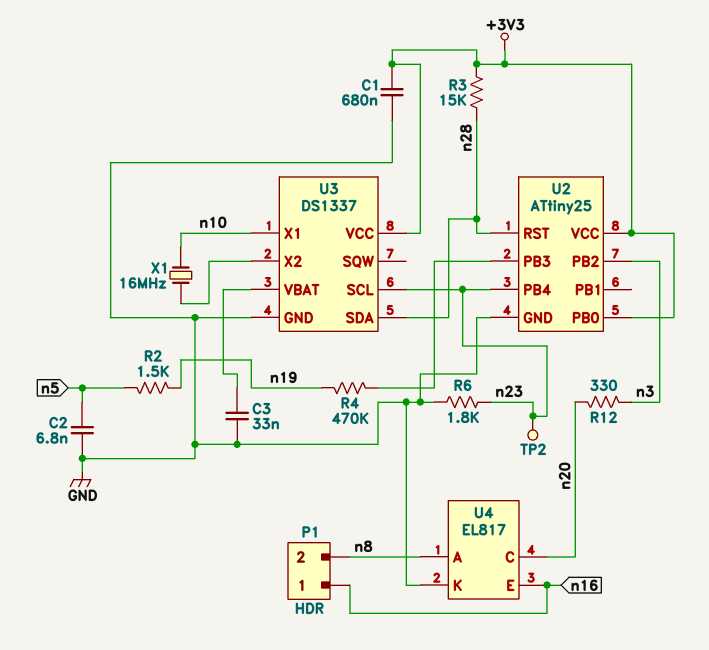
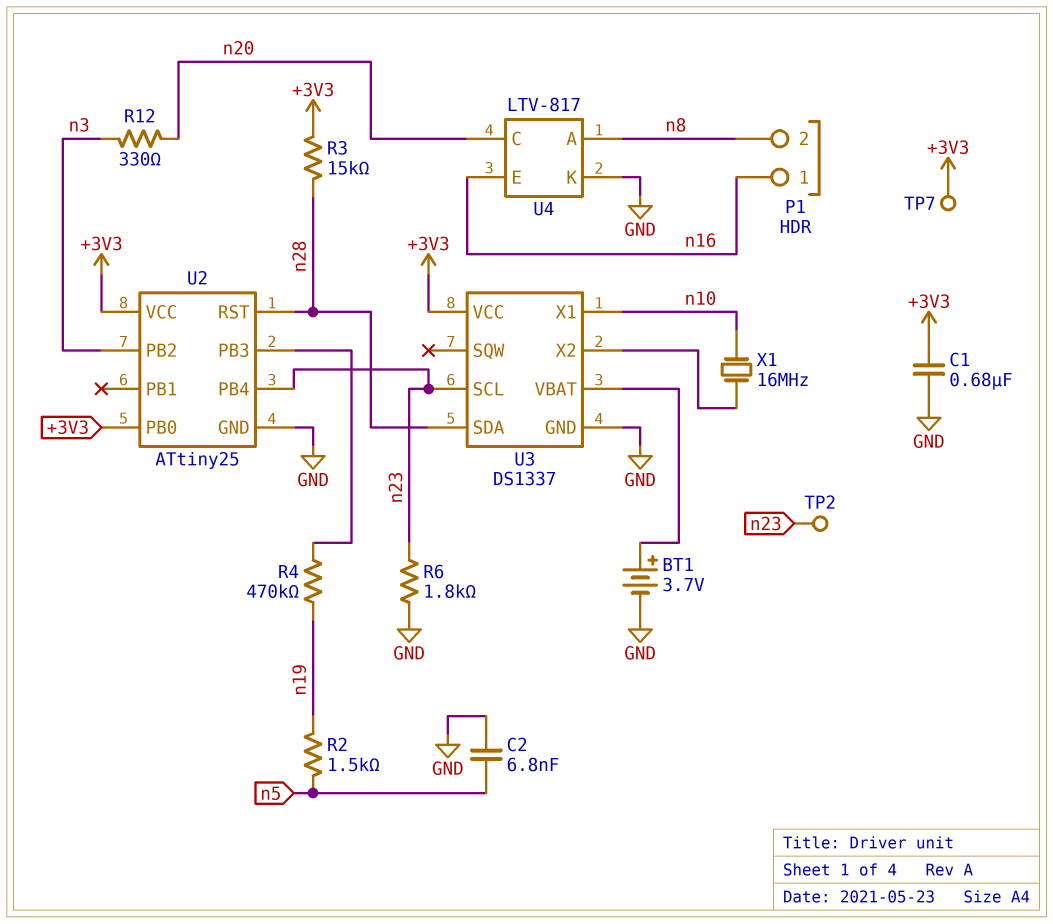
BT1: none -> 3.7V (plus U3/VBAT, minus GND)
C3: 33nF (GND, U3/VBAT) -> none
TP7: none -> test point (+3V3)
U4: EL817 -> LTV-817

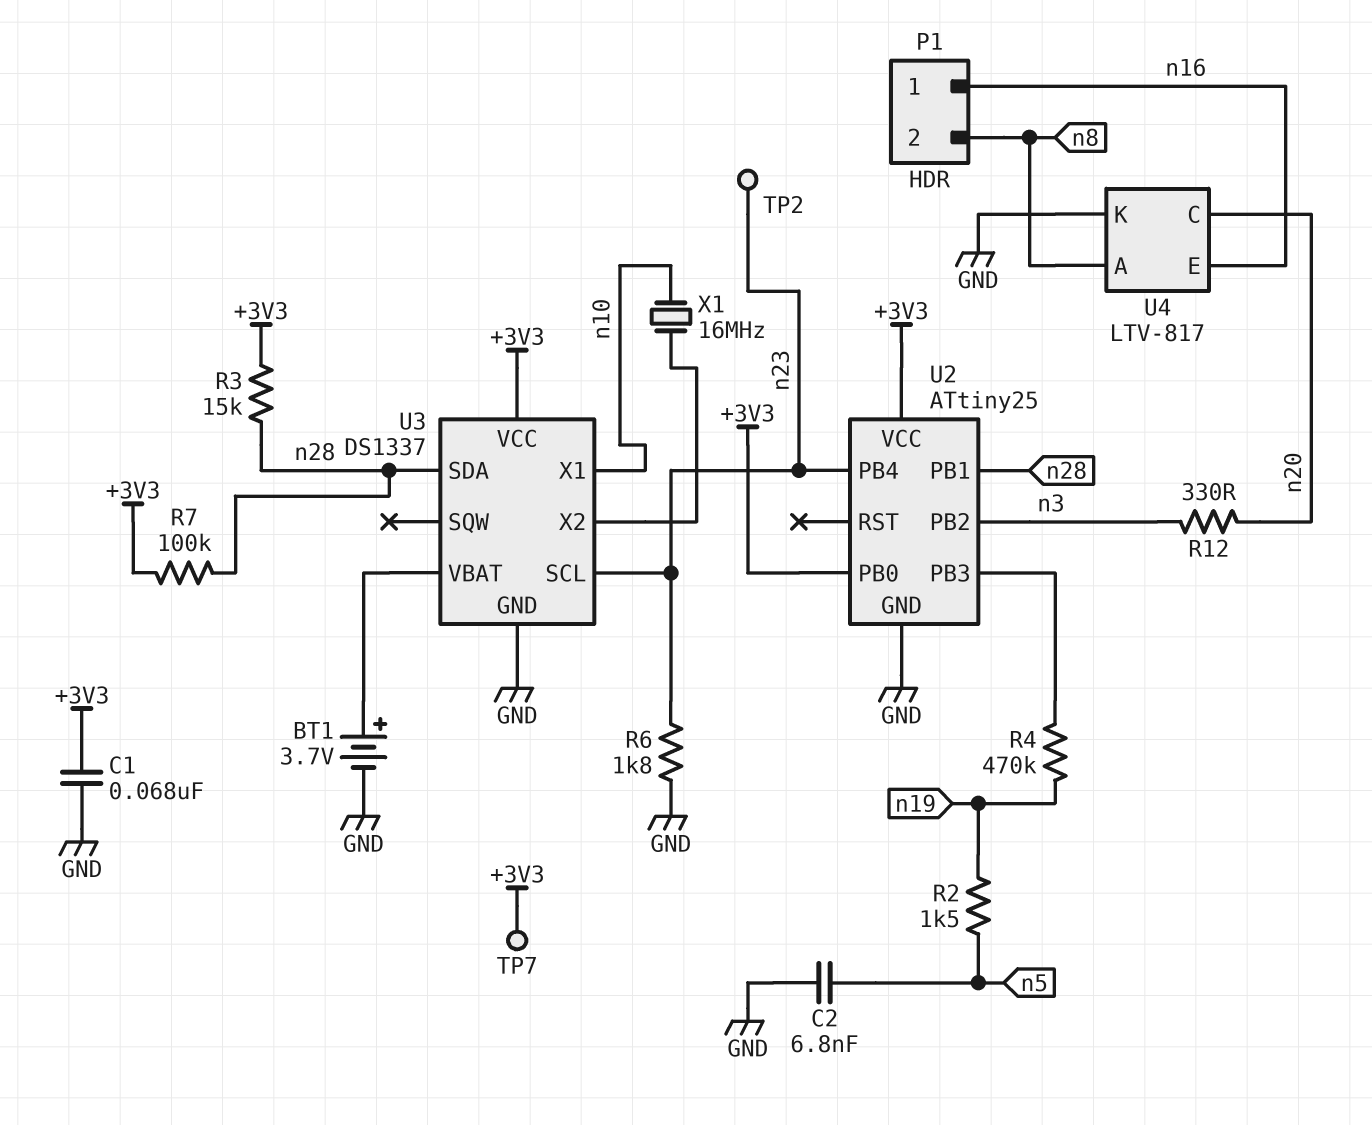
C1: 680nF (+3V3, GND) -> 68nF (+3V3, GND)
R7: none -> 100k (+3V3, n28)
U2 pin PB1: none -> n28
U2 pin RST: n28 -> none

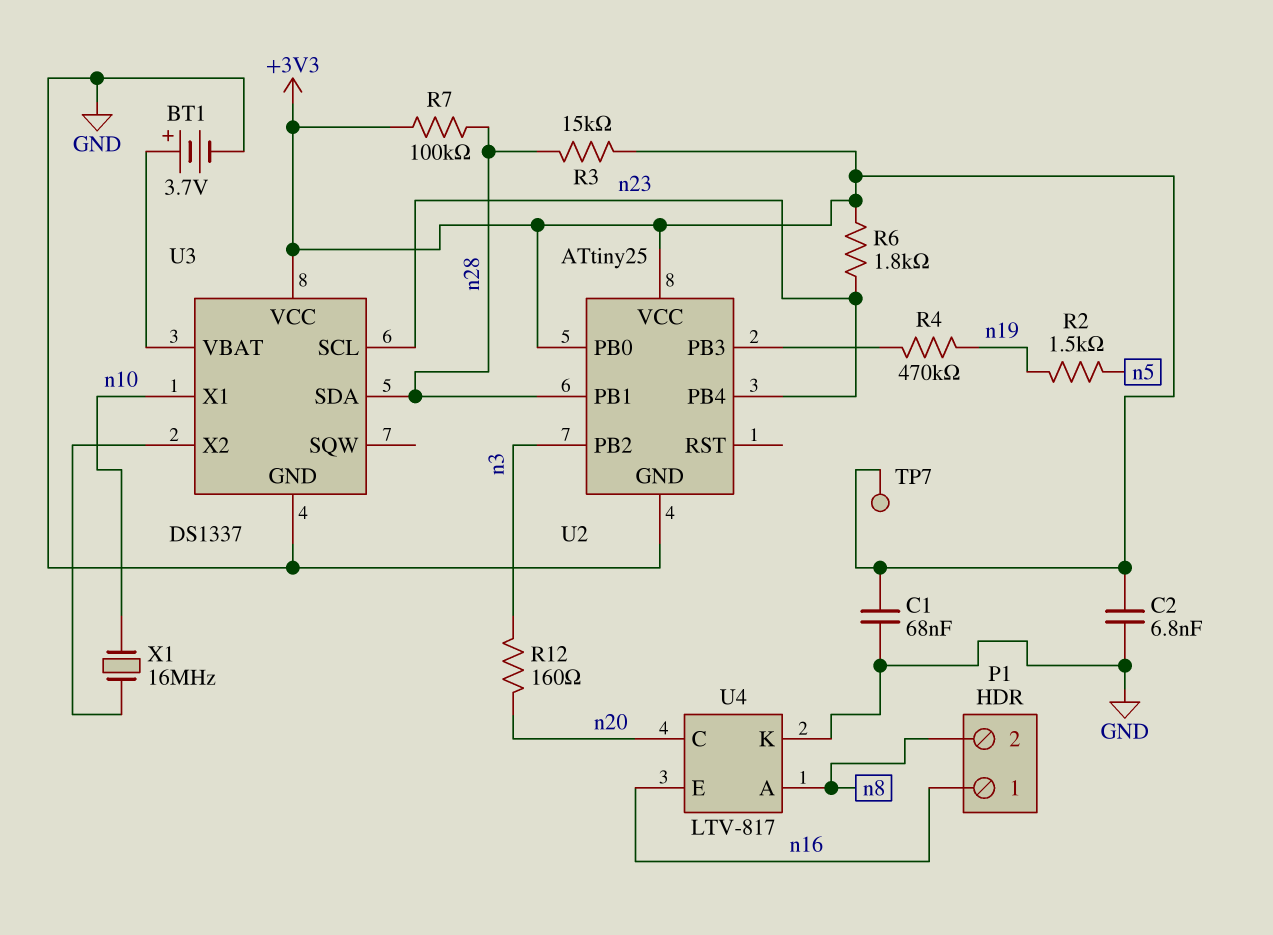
C2: 6.8nF (GND, n5) -> 6.8nF (+3V3, GND)
R6: 1.8k (GND, n23) -> 1.8k (+3V3, n23)
R12: 330 (n3, n20) -> 160 (n3, n20)
TP2: test point (n23) -> none

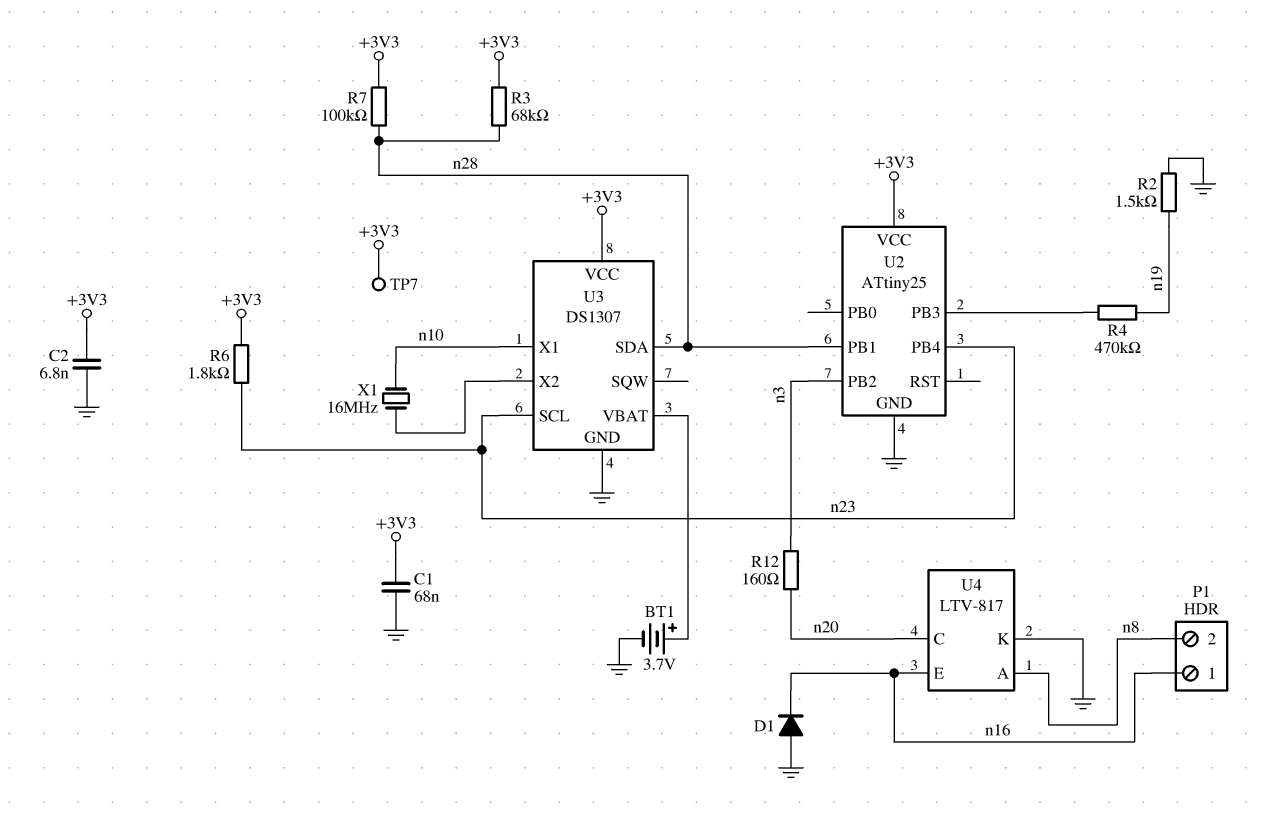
D1: none -> diode (A GND, K n16)
R2: 1.5k (n5, n19) -> 1.5k (GND, n19)
R3: 15k (+3V3, n28) -> 68k (+3V3, n28)
U2 pin PB0: +3V3 -> none
U3: DS1337 -> DS1307

